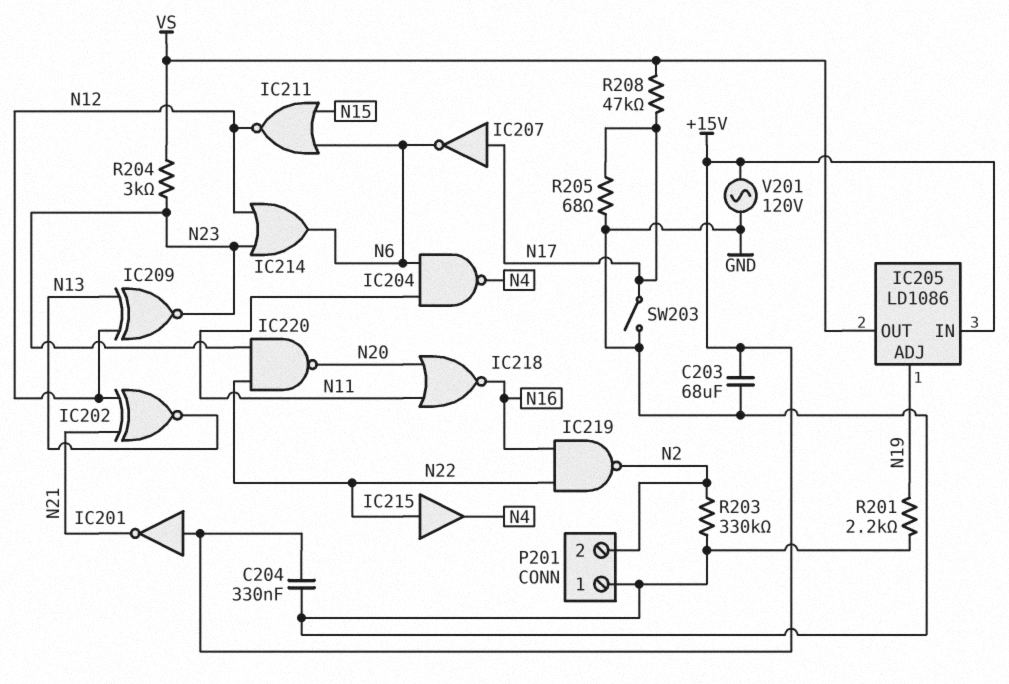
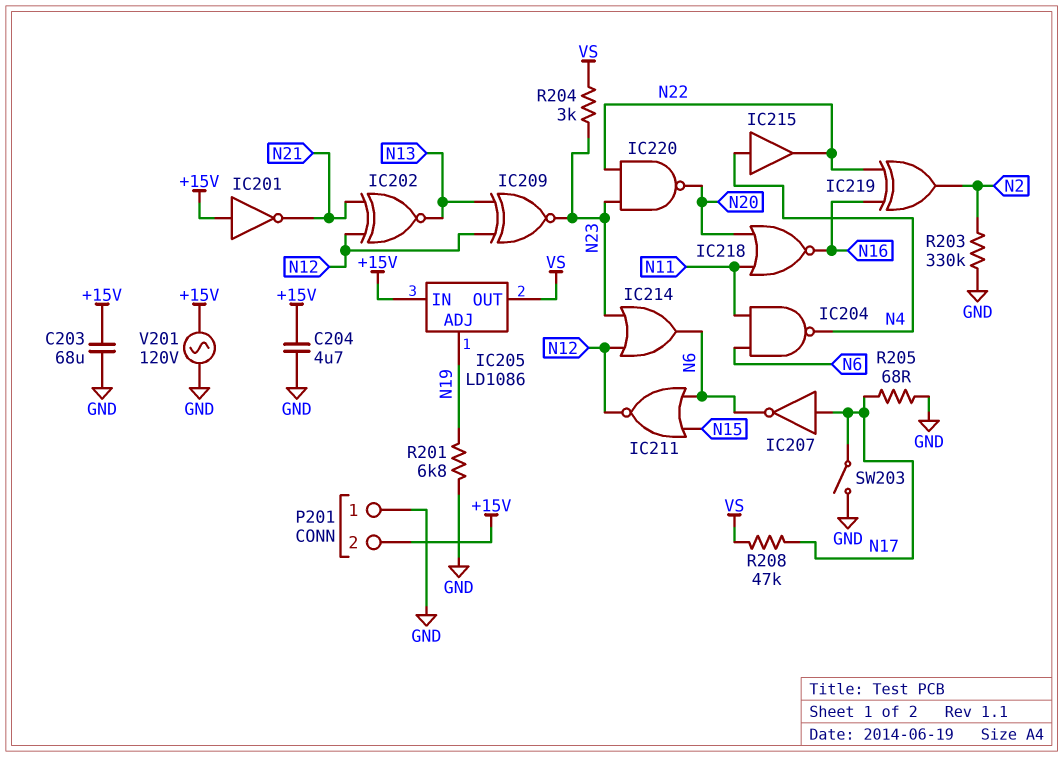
C204: 330nF (+15V, GND) -> 4.7uF (+15V, GND)
IC215: buffer (in N22, out N4) -> buffer (in N4, out N22)
IC219: NAND (in N16, in N22, out N2) -> XOR (in N16, in N22, out N2)
P201 pin 2: N2 -> +15V
R201: 2.2k (GND, N19) -> 6.8k (GND, N19)

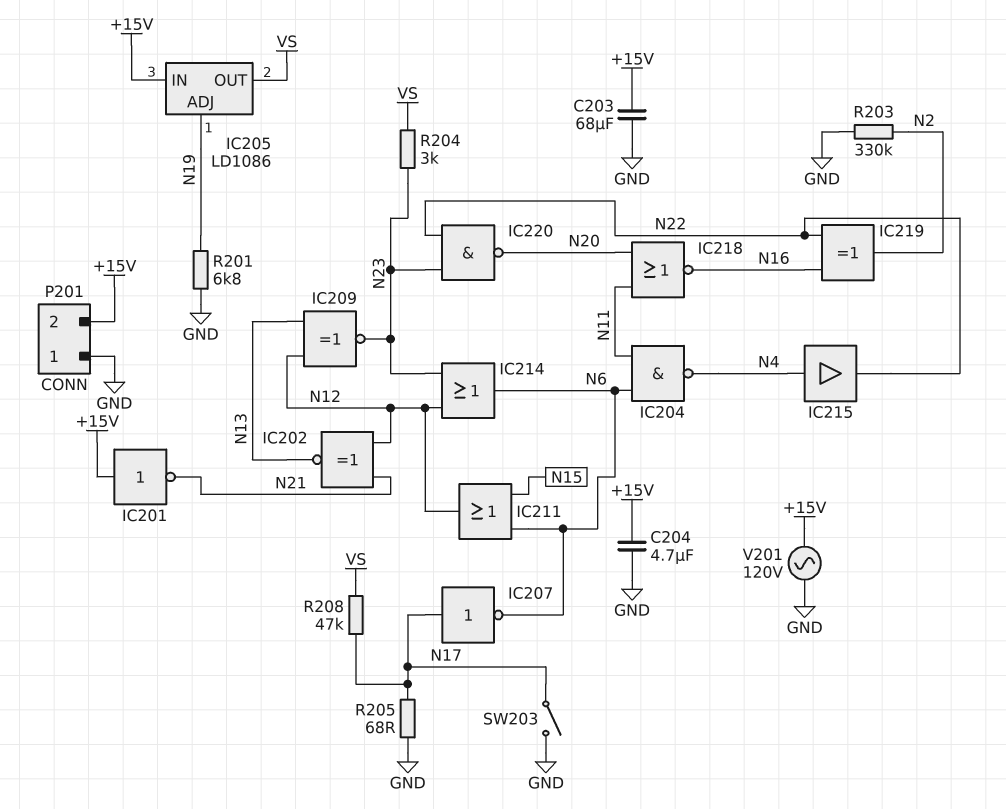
IC211: NOR (in N6, in N15, out N12) -> OR (in N6, in N15, out N12)

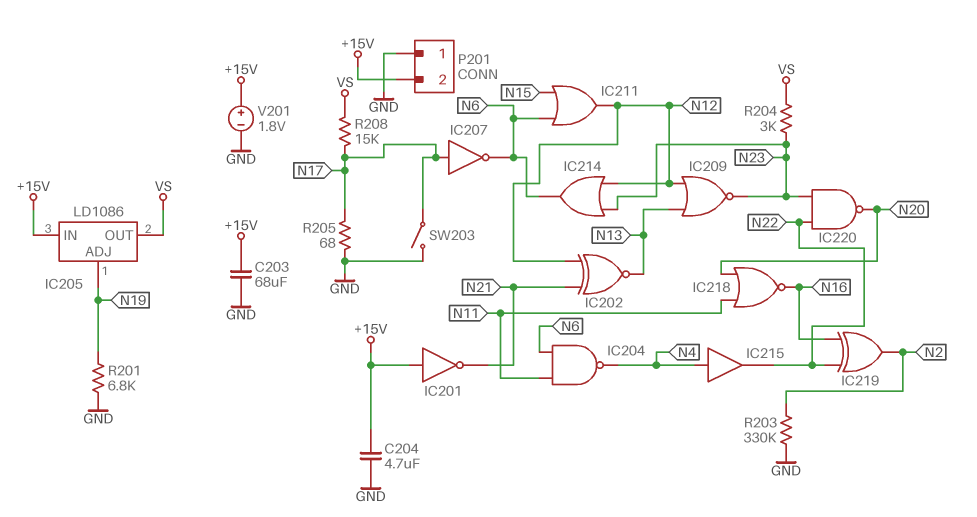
IC209: XNOR (in N12, in N13, out N23) -> NOR (in N12, in N13, out N23)
R208: 47k (N17, VS) -> 15k (N17, VS)
V201: AC 120V (+15V, GND) -> 1.8V (plus +15V, minus GND)

